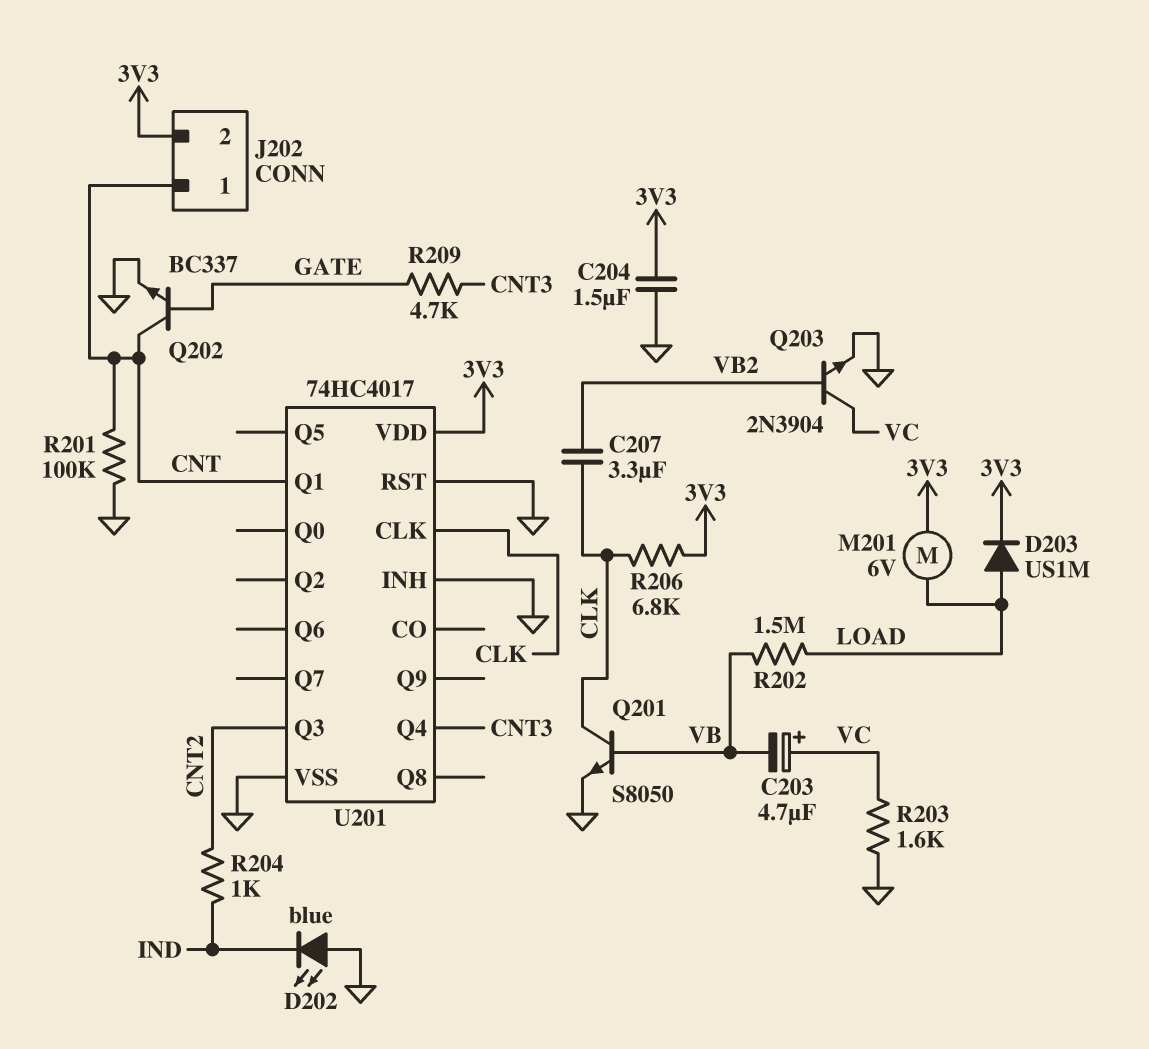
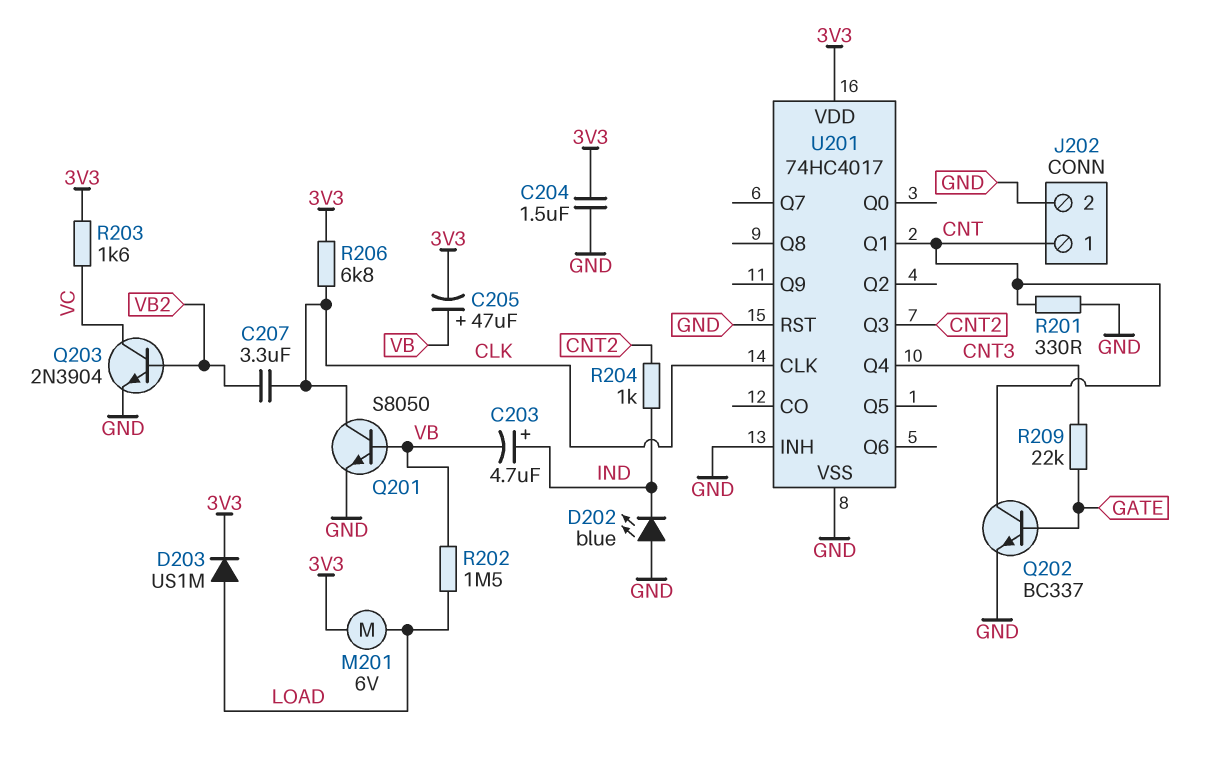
C203: 4.7uF (plus VC, minus VB) -> 4.7uF (plus IND, minus VB)
C205: none -> 47uF (plus VB, minus 3V3)
J202 pin 2: 3V3 -> GND
R201: 100k (CNT, GND) -> 330 (CNT, GND)
R203: 1.6k (GND, VC) -> 1.6k (3V3, VC)
R209: 4.7k (CNT3, GATE) -> 22k (CNT3, GATE)

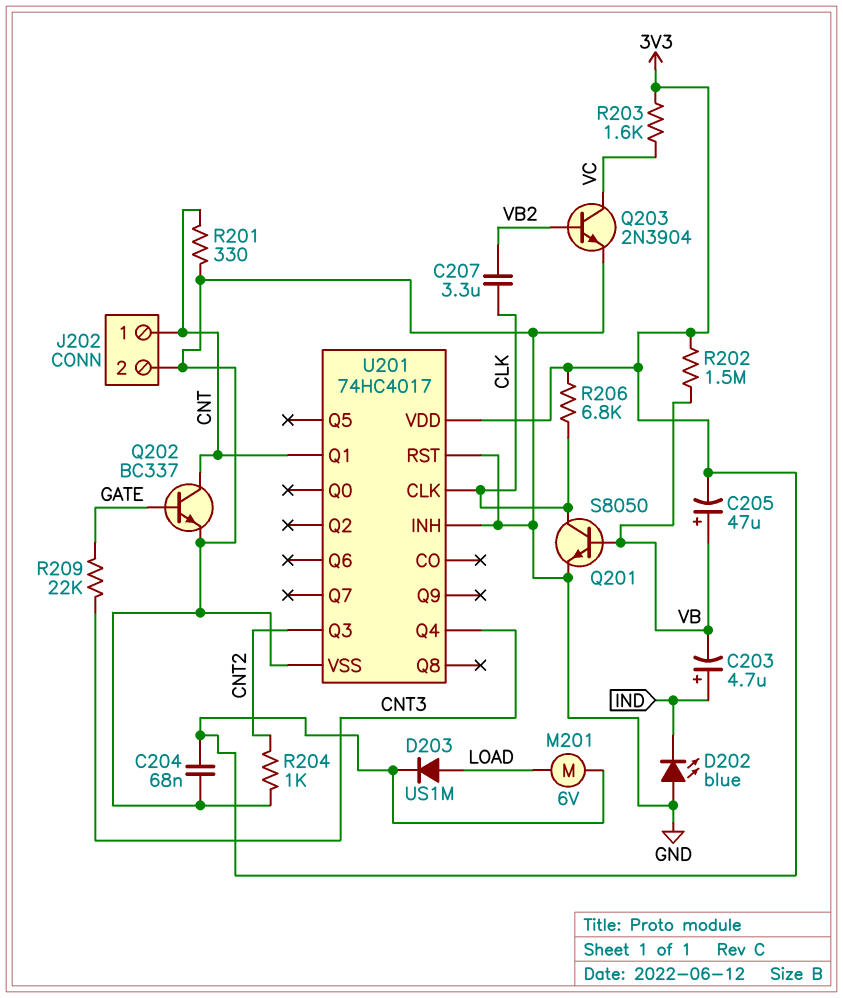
C204: 1.5uF (3V3, GND) -> 68nF (3V3, GND)
R202: 1.5M (LOAD, VB) -> 1.5M (3V3, VB)
R204: 1k (CNT2, IND) -> 1k (CNT2, GND)

